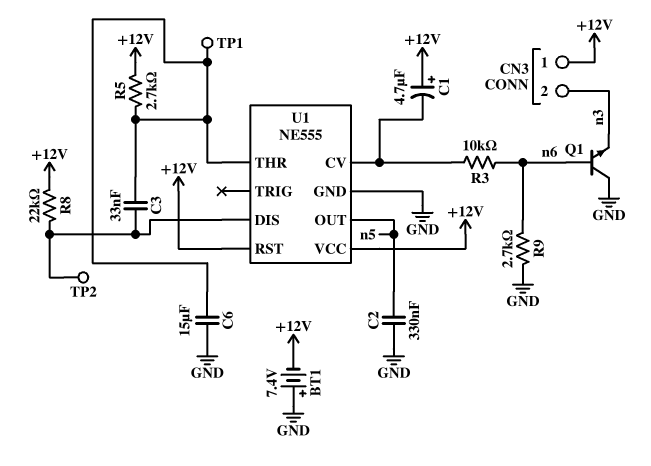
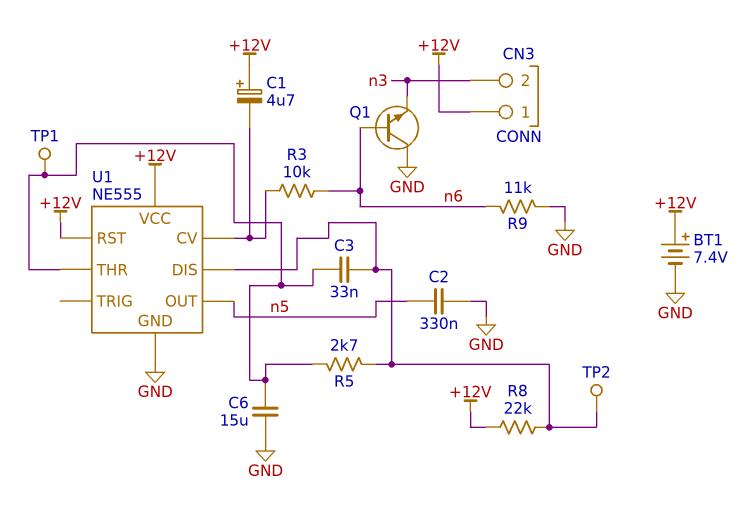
BT1: 7.4V (plus GND, minus +12V) -> 7.4V (plus +12V, minus GND)
R5: 2.7k (+12V, U1/THR) -> 2.7k (U1/DIS, U1/THR)
R9: 2.7k (GND, n6) -> 11k (GND, n6)

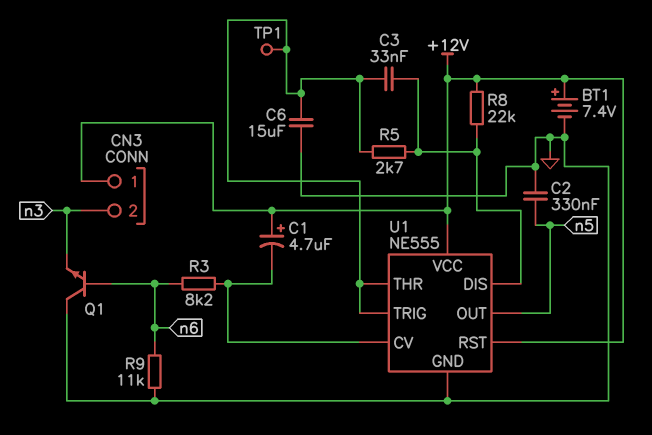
R3: 10k (U1/CV, n6) -> 8.2k (U1/CV, n6)
TP2: test point (U1/DIS) -> none
U1 pin TRIG: none -> U1/THR

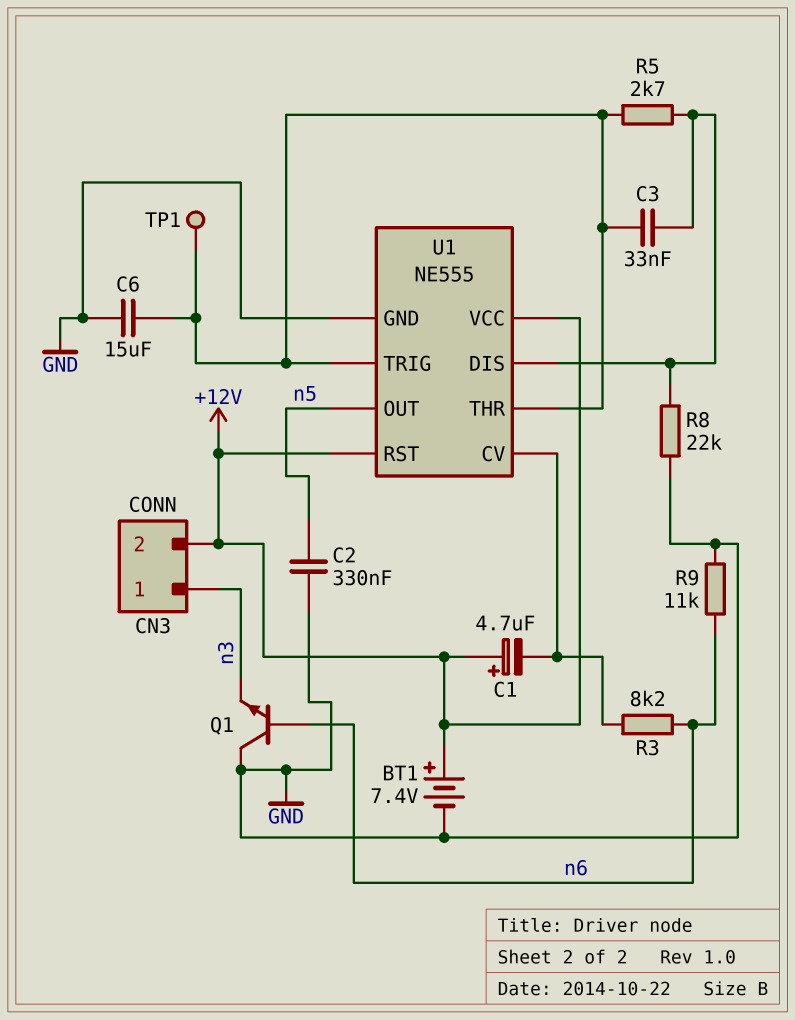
CN3 pin 1: +12V -> n3
CN3 pin 2: n3 -> +12V
R8: 22k (+12V, U1/DIS) -> 22k (GND, U1/DIS)

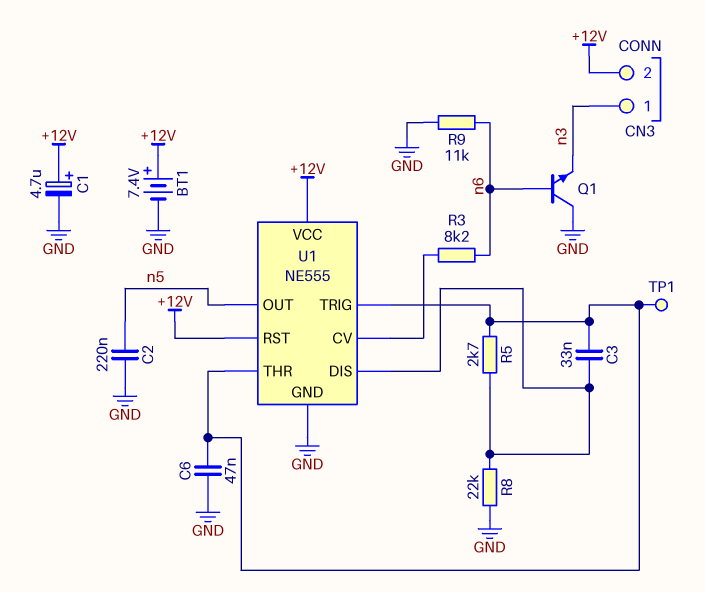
C1: 4.7uF (plus +12V, minus U1/CV) -> 4.7uF (plus +12V, minus GND)
C2: 330nF (GND, n5) -> 220nF (GND, n5)
C6: 15uF (GND, U1/THR) -> 47nF (GND, U1/THR)

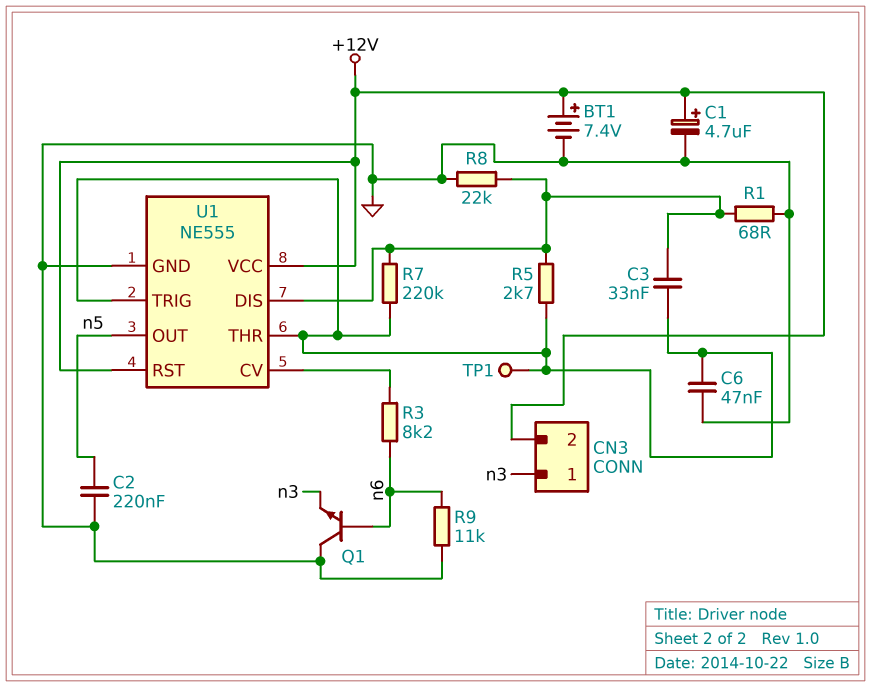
R1: none -> 68 (GND, U1/DIS)
R7: none -> 220k (U1/DIS, U1/THR)

